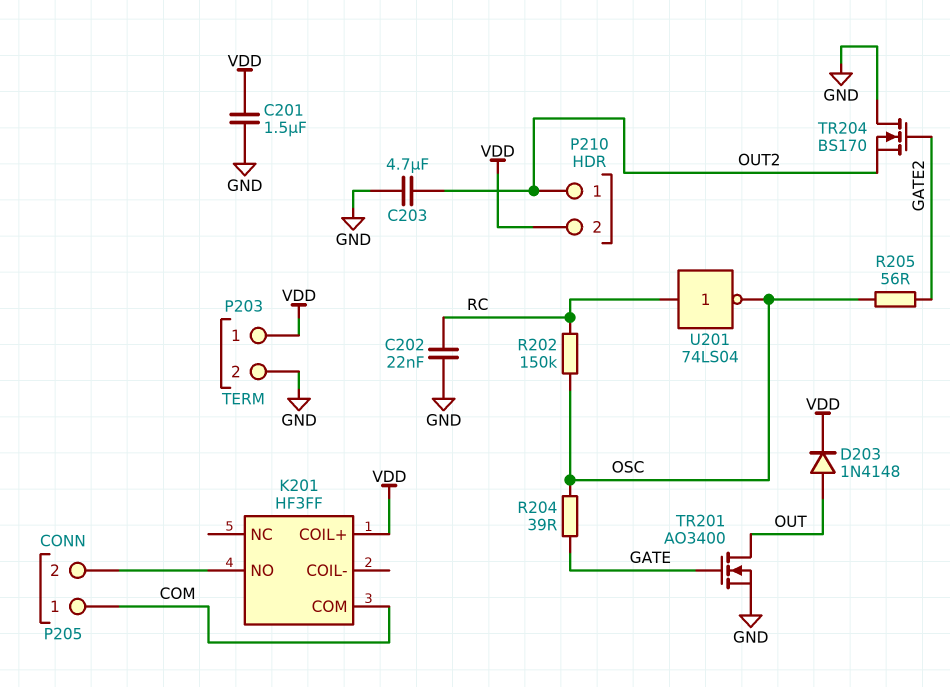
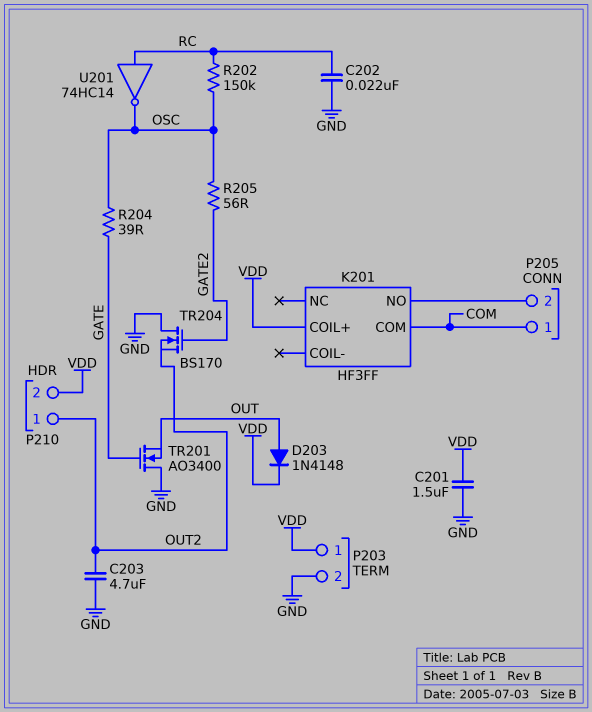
TR201: NMOS AO3400 (G GATE, D OUT, S GND) -> NMOS AO3400 (G GATE, D GND, S OUT)
U201: NOT 74LS04 (in RC, out OSC) -> NOT 74HC14 (in RC, out OSC)

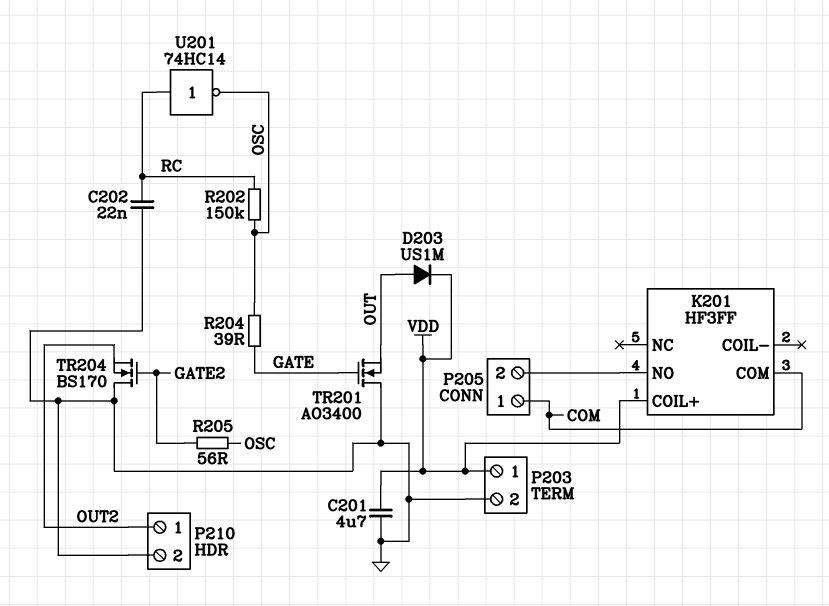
C201: 1.5uF (GND, VDD) -> 4.7uF (GND, VDD)
C203: 4.7uF (GND, OUT2) -> none
D203: diode 1N4148 (A OUT, K VDD) -> diode US1M (A OUT, K VDD)
P210 pin 2: VDD -> GND

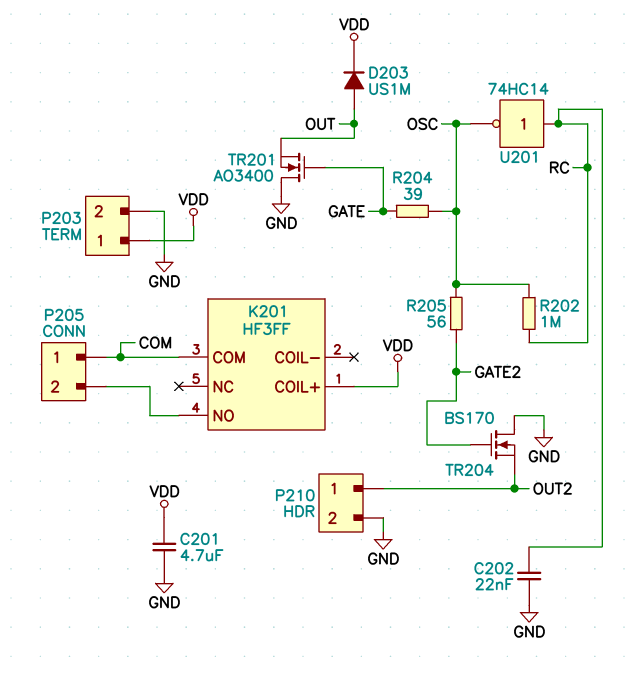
R202: 150k (OSC, RC) -> 1M (OSC, RC)

